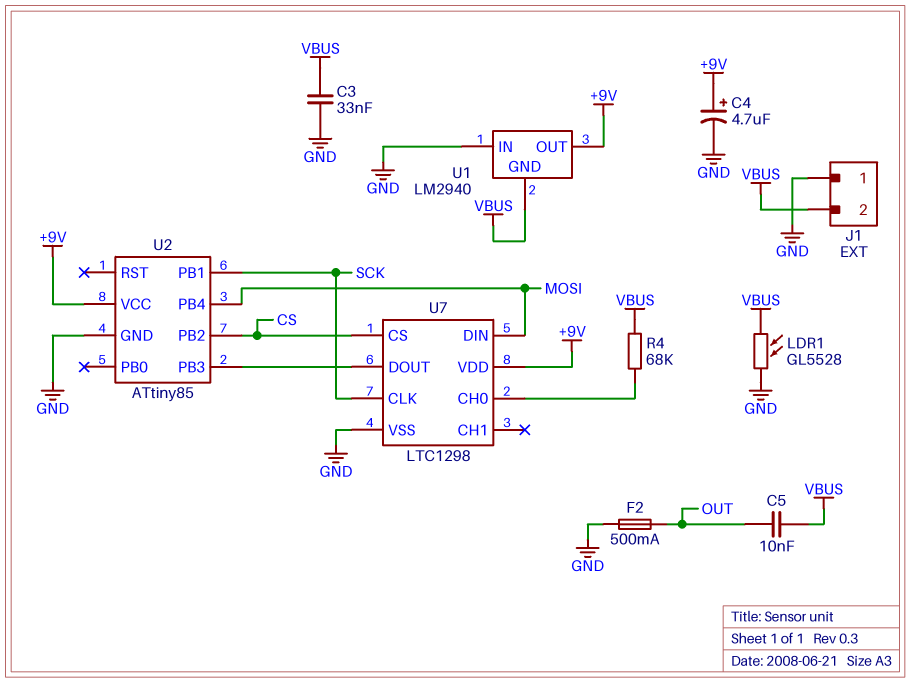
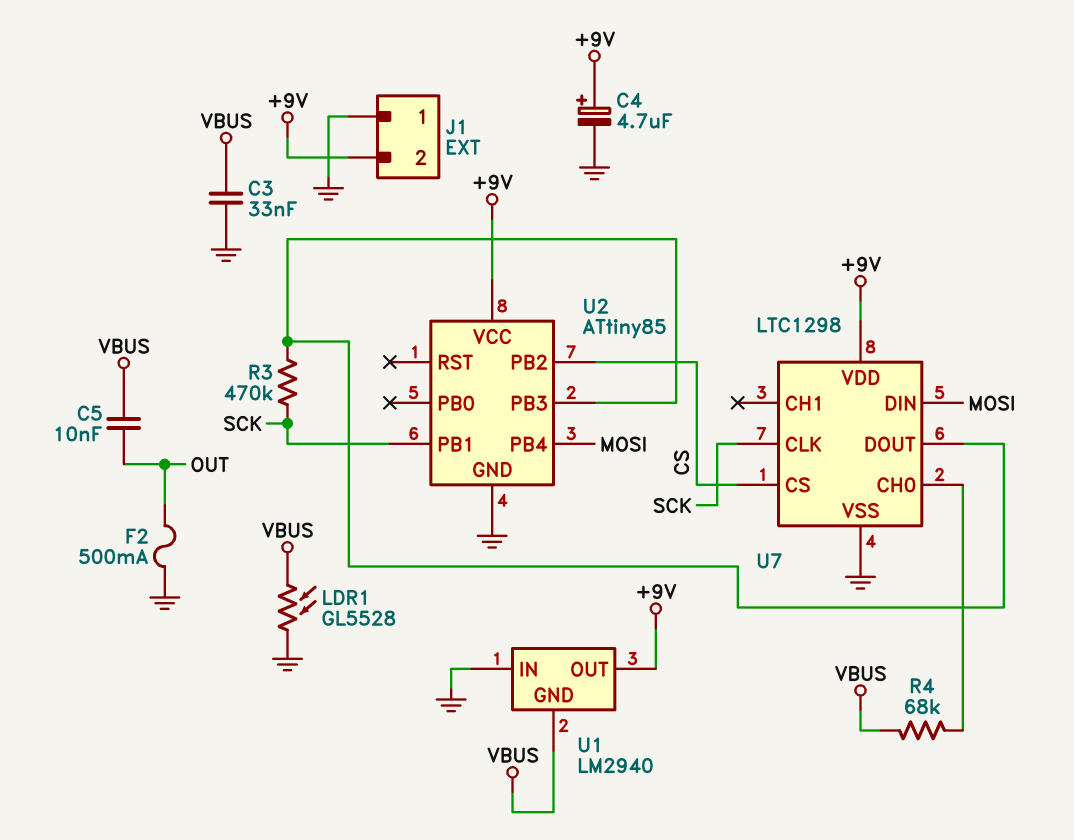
J1 pin 2: VBUS -> +9V
R3: none -> 470k (SCK, U2/PB3)

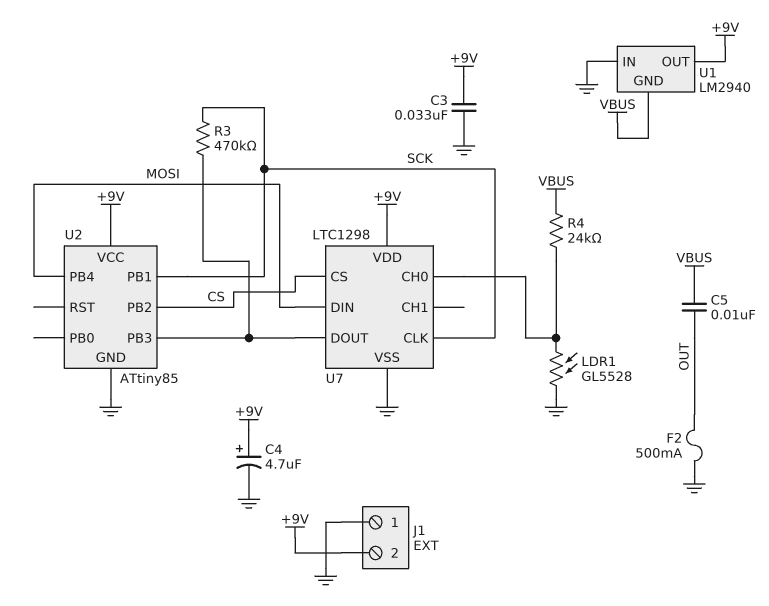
C3: 33nF (GND, VBUS) -> 33nF (+9V, GND)
LDR1: GL5528 (GND, VBUS) -> GL5528 (GND, U7/CH0)
R4: 68k (U7/CH0, VBUS) -> 24k (U7/CH0, VBUS)

